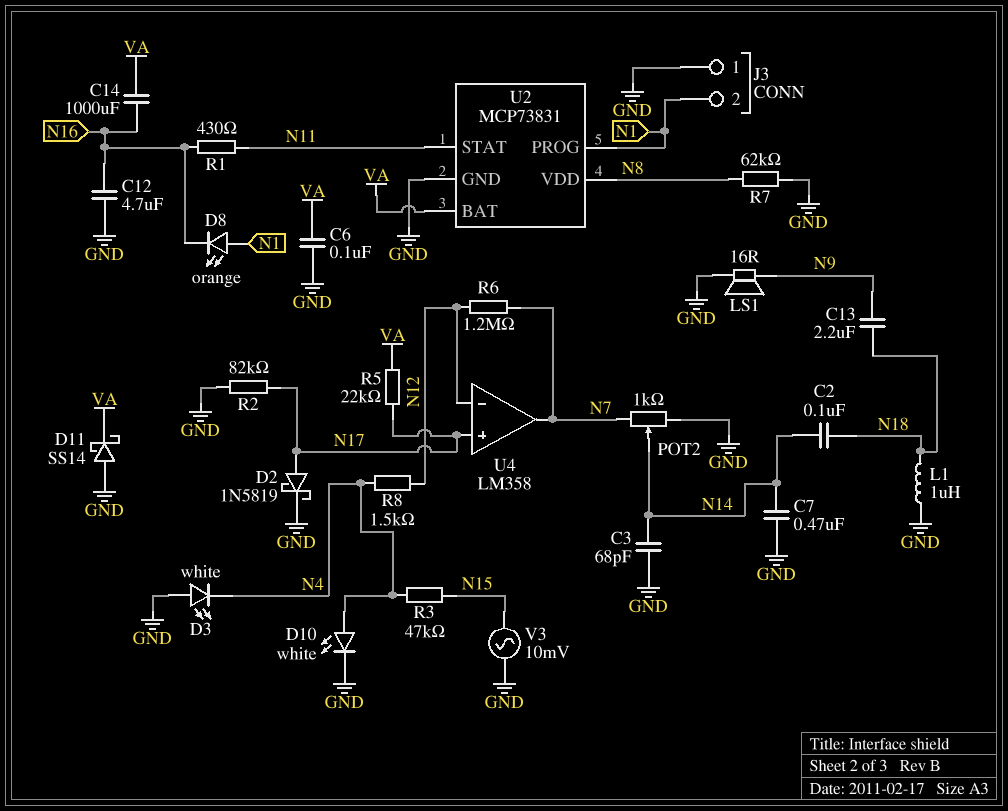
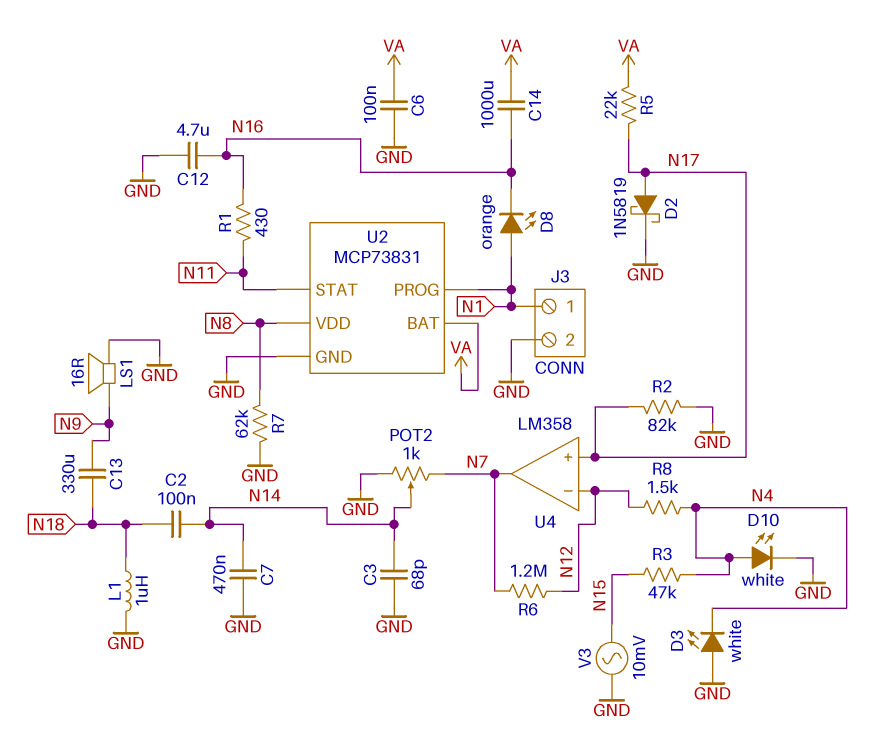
C13: 2.2uF (N9, N18) -> 330uF (N9, N18)
D11: schottky SS14 (A GND, K VA) -> none
J3 pin 1: GND -> N1
J3 pin 2: N1 -> GND

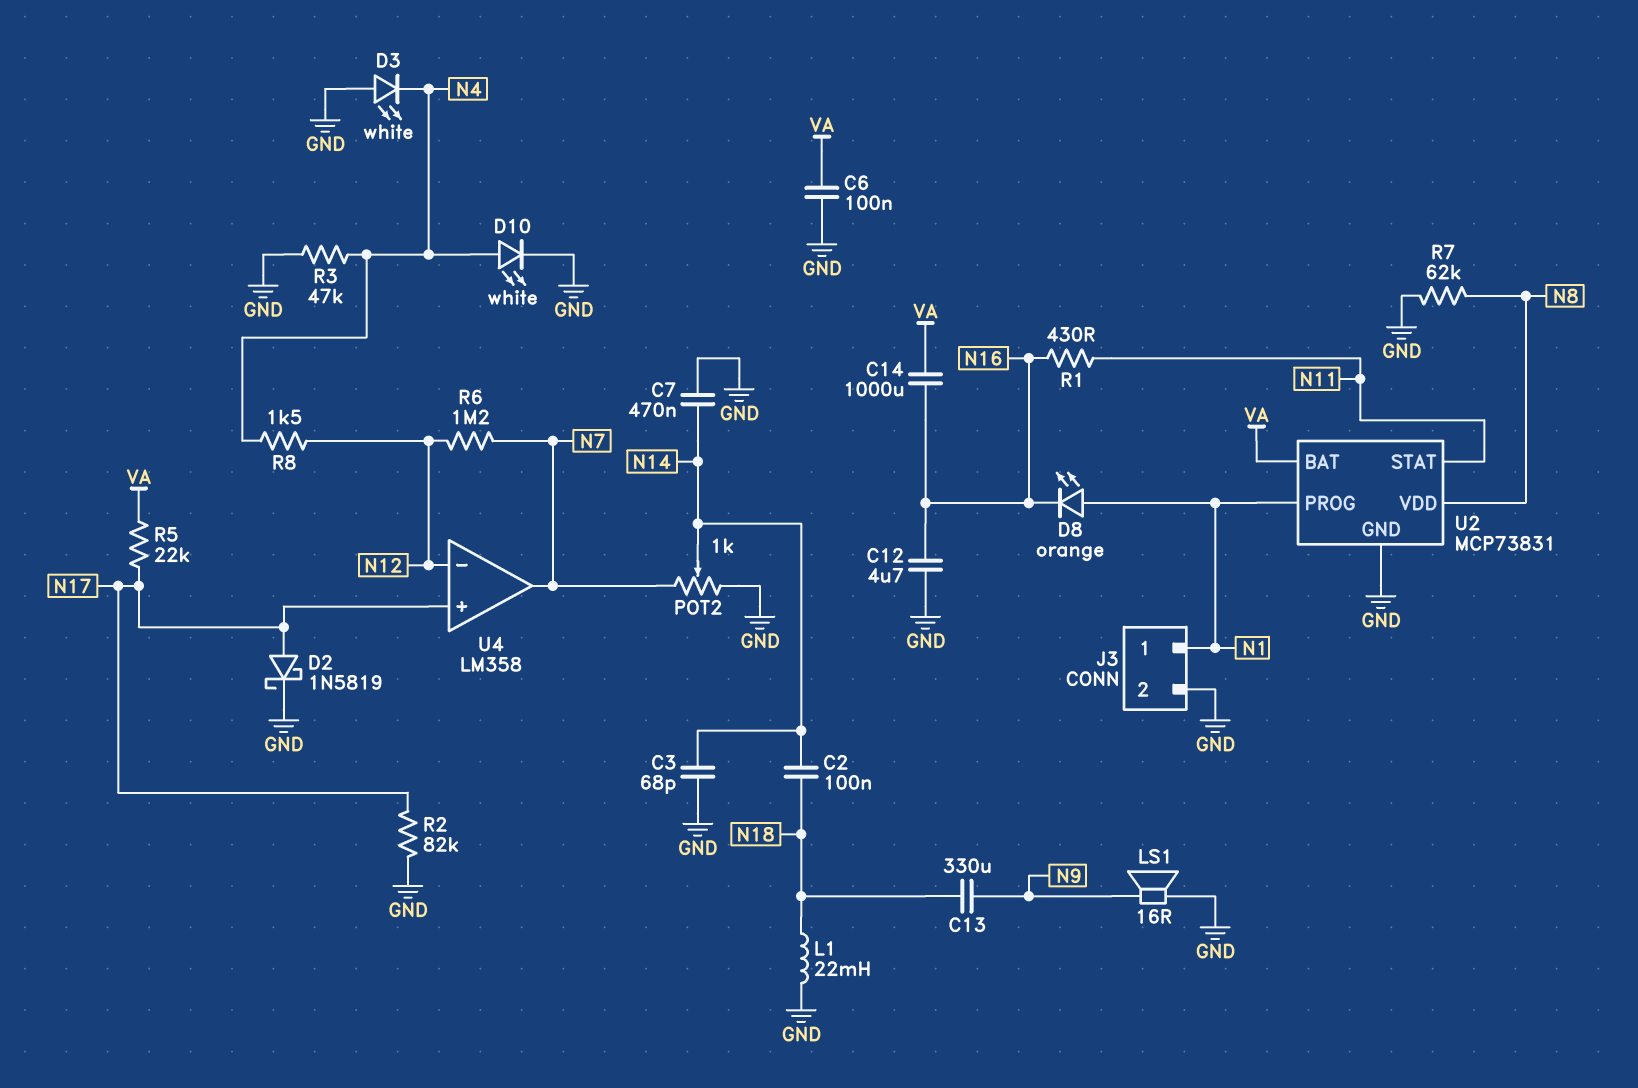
L1: 1uH (GND, N18) -> 22mH (GND, N18)
R3: 47k (N4, N15) -> 47k (GND, N4)
V3: AC 10mV (GND, N15) -> none

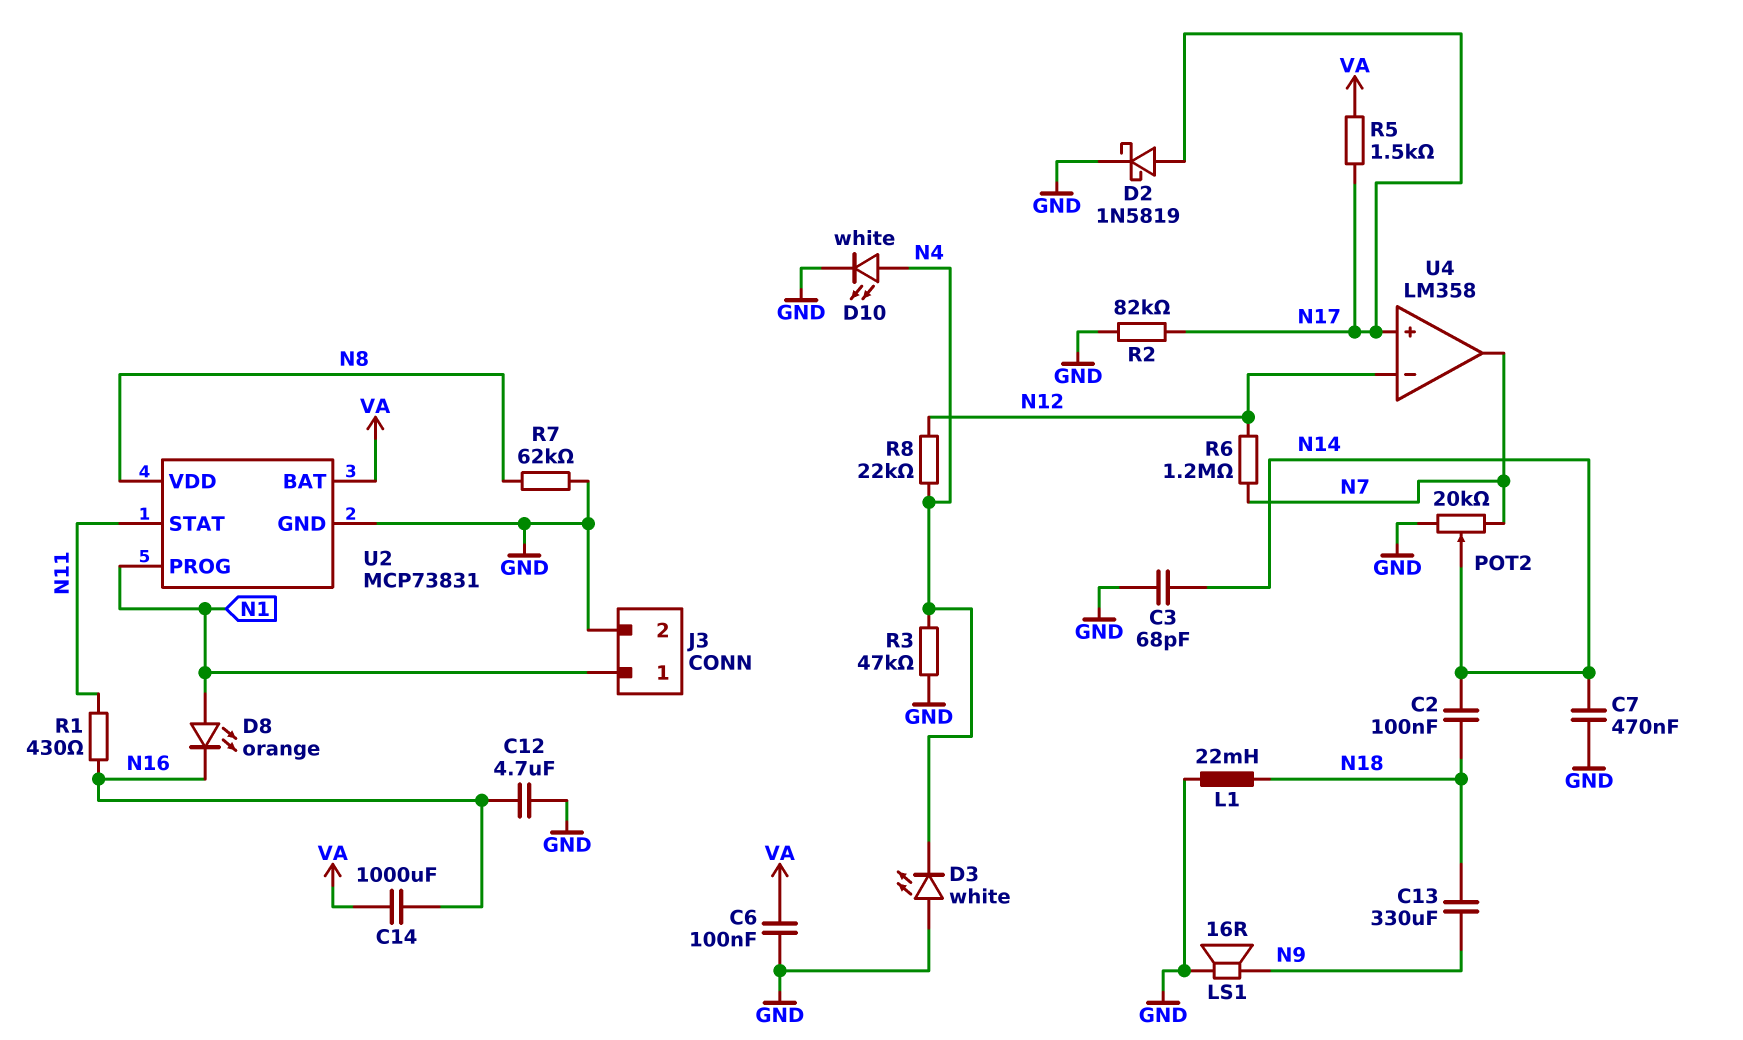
POT2: 1k (GND, N7, wiper N14) -> 20k (GND, N7, wiper N14)
R5: 22k (N17, VA) -> 1.5k (N17, VA)
R8: 1.5k (N4, N12) -> 22k (N4, N12)

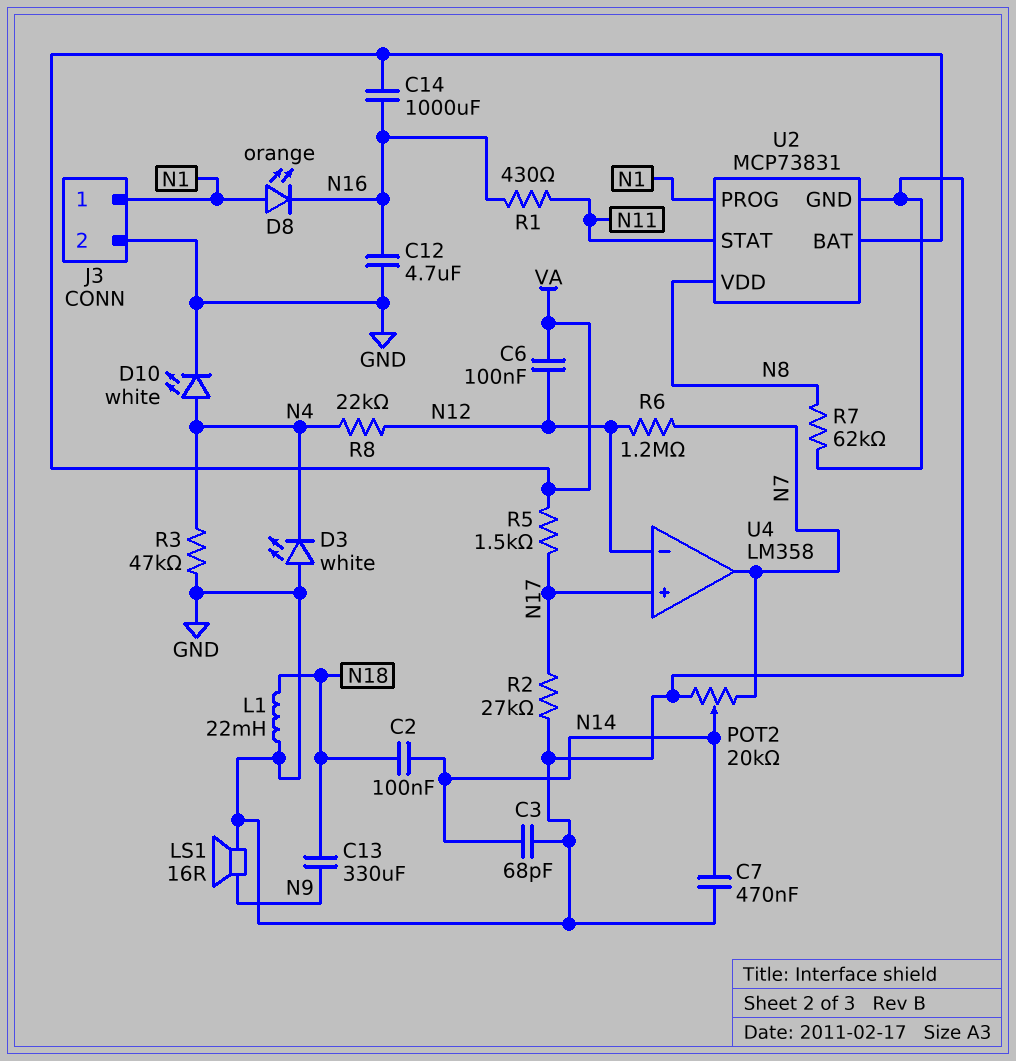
C6: 100nF (GND, VA) -> 100nF (N12, VA)
D2: schottky 1N5819 (A N17, K GND) -> none
R2: 82k (GND, N17) -> 27k (GND, N17)

